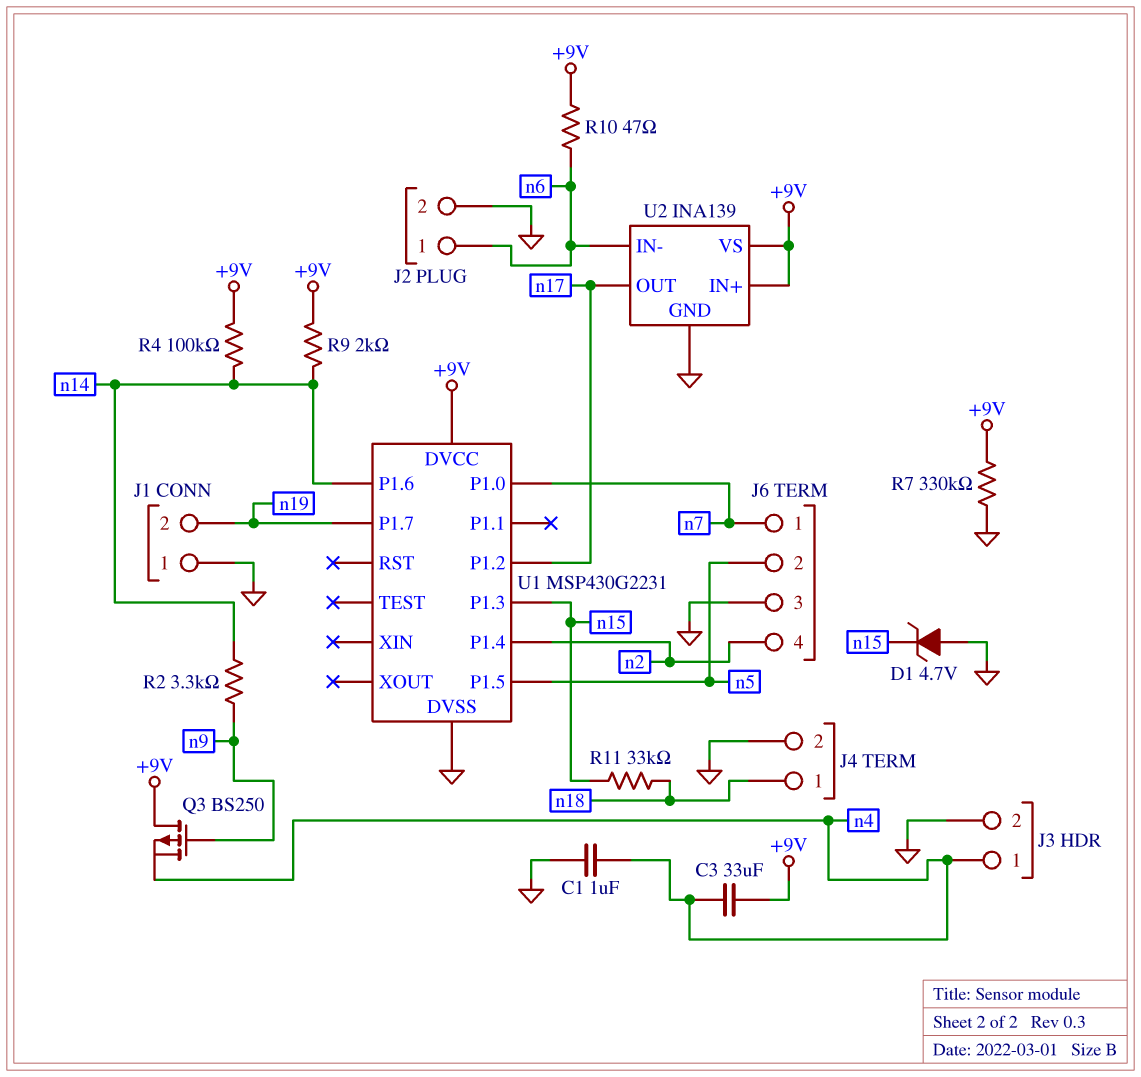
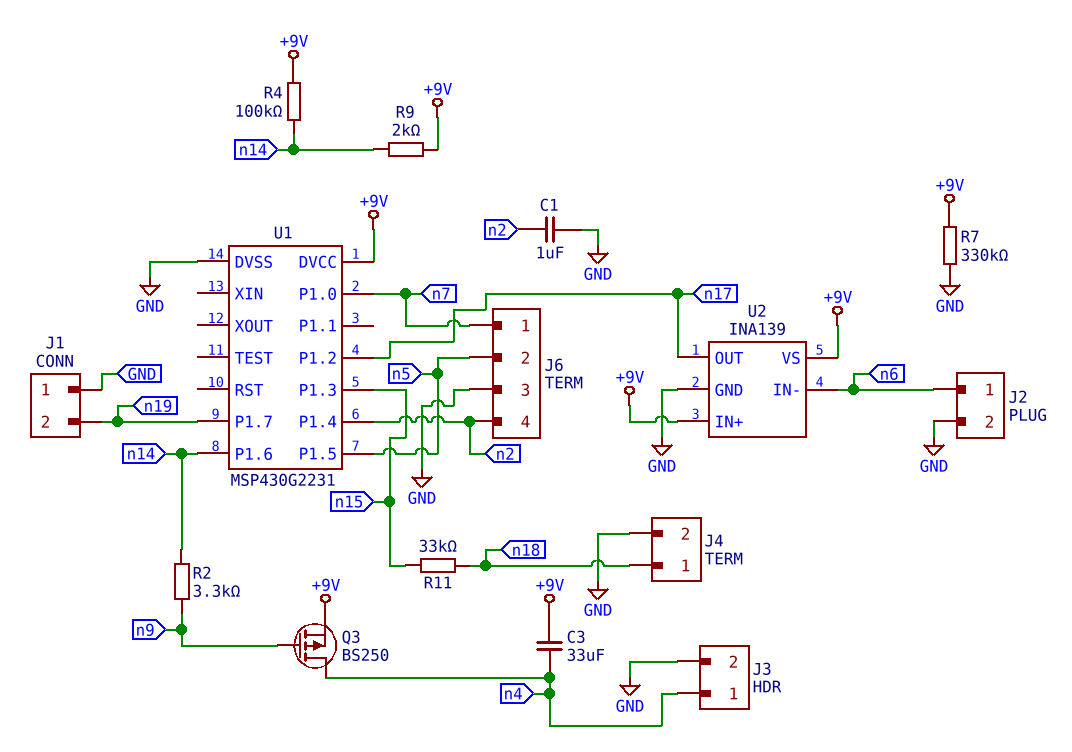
C1: 1uF (GND, n4) -> 1uF (GND, n2)
D1: zener 4.7V (A GND, K n15) -> none
Q3: PMOS BS250 (G n9, D +9V, S n4) -> PMOS BS250 (G n9, D n4, S +9V)
R10: 47 (+9V, n6) -> none

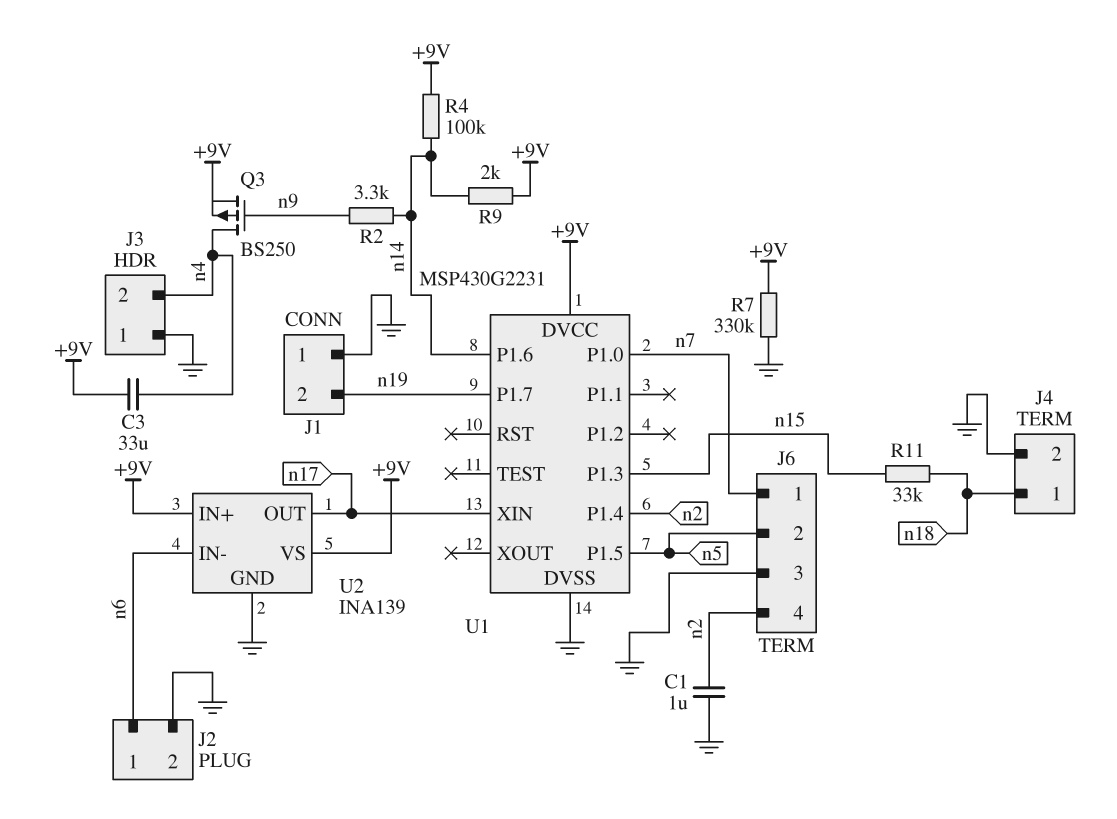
J3 pin 1: n4 -> GND
J3 pin 2: GND -> n4
U1 pin P1.2: n17 -> none
U1 pin XIN: none -> n17

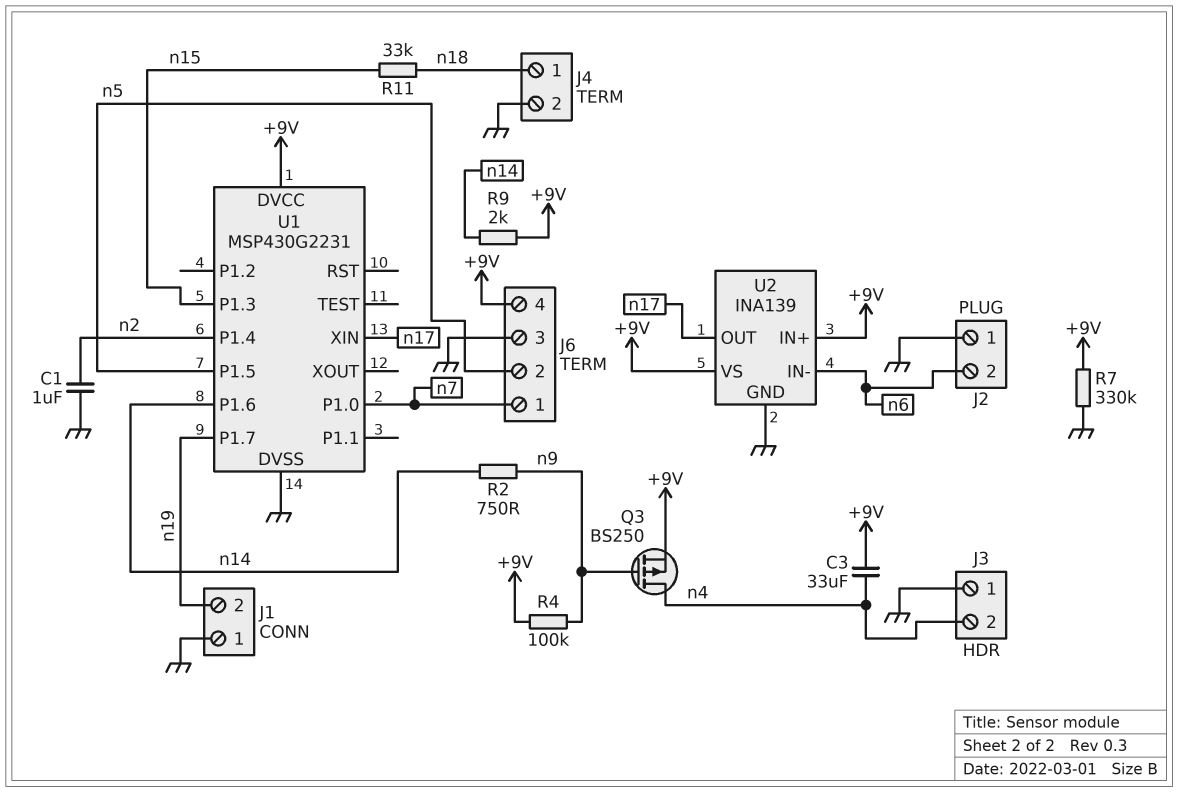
J2 pin 1: n6 -> GND
J2 pin 2: GND -> n6
J6 pin 4: n2 -> +9V
R2: 3.3k (n9, n14) -> 750 (n9, n14)
R4: 100k (+9V, n14) -> 100k (+9V, n9)

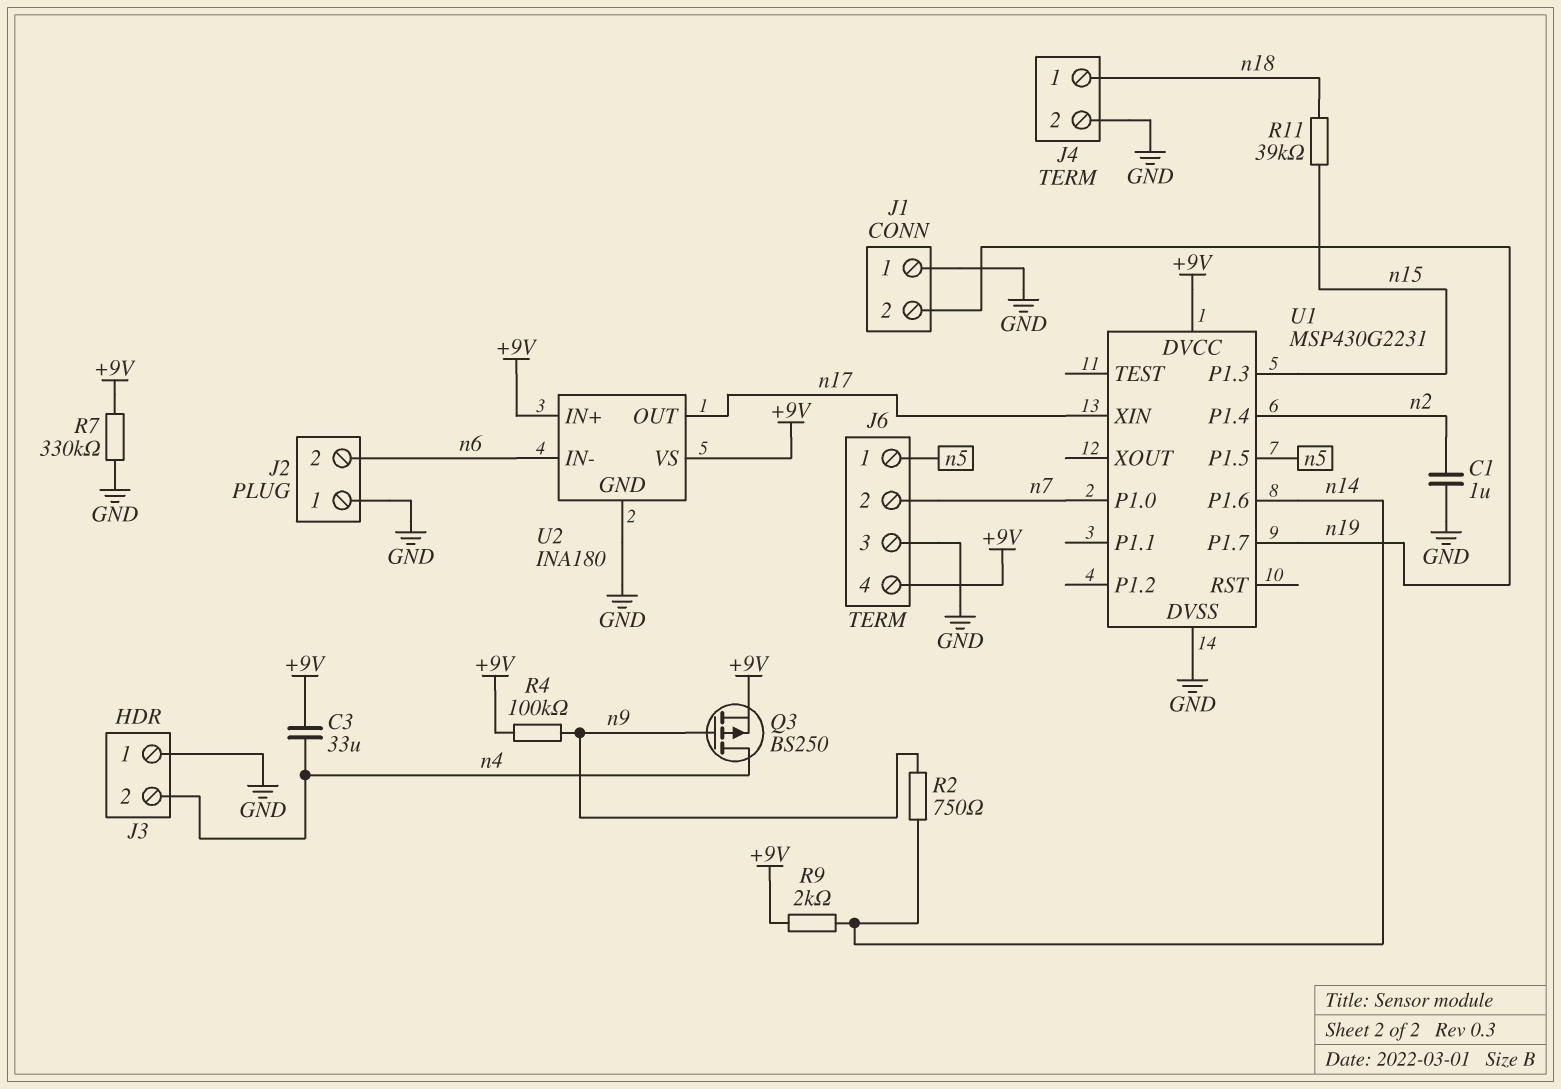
J6 pin 1: n7 -> n5
J6 pin 2: n5 -> n7
R11: 33k (n15, n18) -> 39k (n15, n18)
U2: INA139 -> INA180

